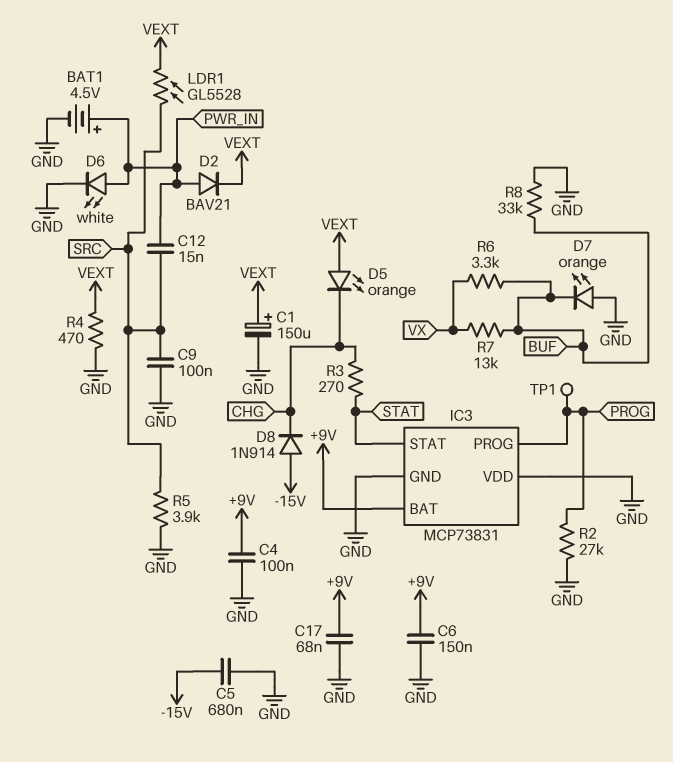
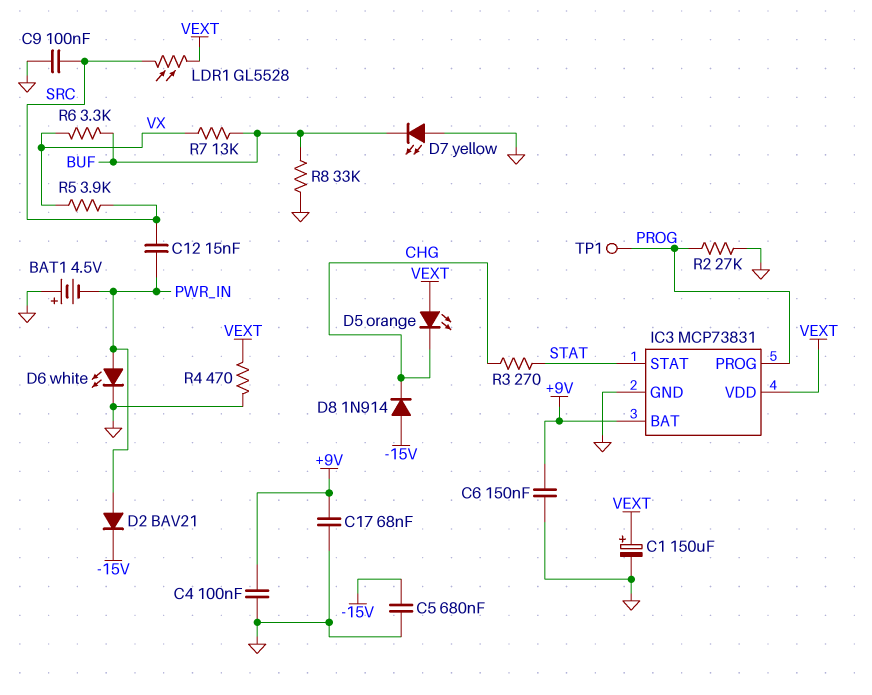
BAT1: 4.5V (plus PWR_IN, minus GND) -> 4.5V (plus GND, minus PWR_IN)
D2: diode BAV21 (A PWR_IN, K VEXT) -> diode BAV21 (A PWR_IN, K -15V)
D7: LED orange (A GND, K BUF) -> LED yellow (A GND, K BUF)
IC3 pin VDD: GND -> VEXT
R5: 3.9k (GND, SRC) -> 3.9k (SRC, VX)

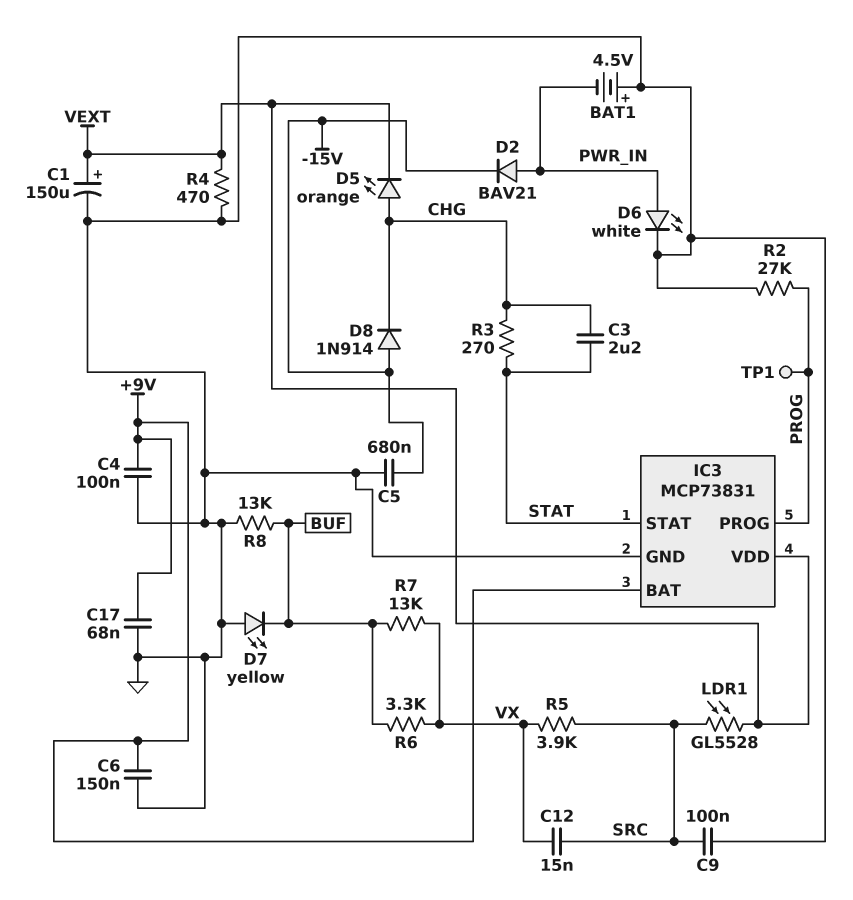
C3: none -> 2.2uF (CHG, STAT)
C12: 15nF (PWR_IN, SRC) -> 15nF (SRC, VX)
D5: LED orange (A VEXT, K CHG) -> LED orange (A CHG, K VEXT)
R8: 33k (BUF, GND) -> 13k (BUF, GND)

